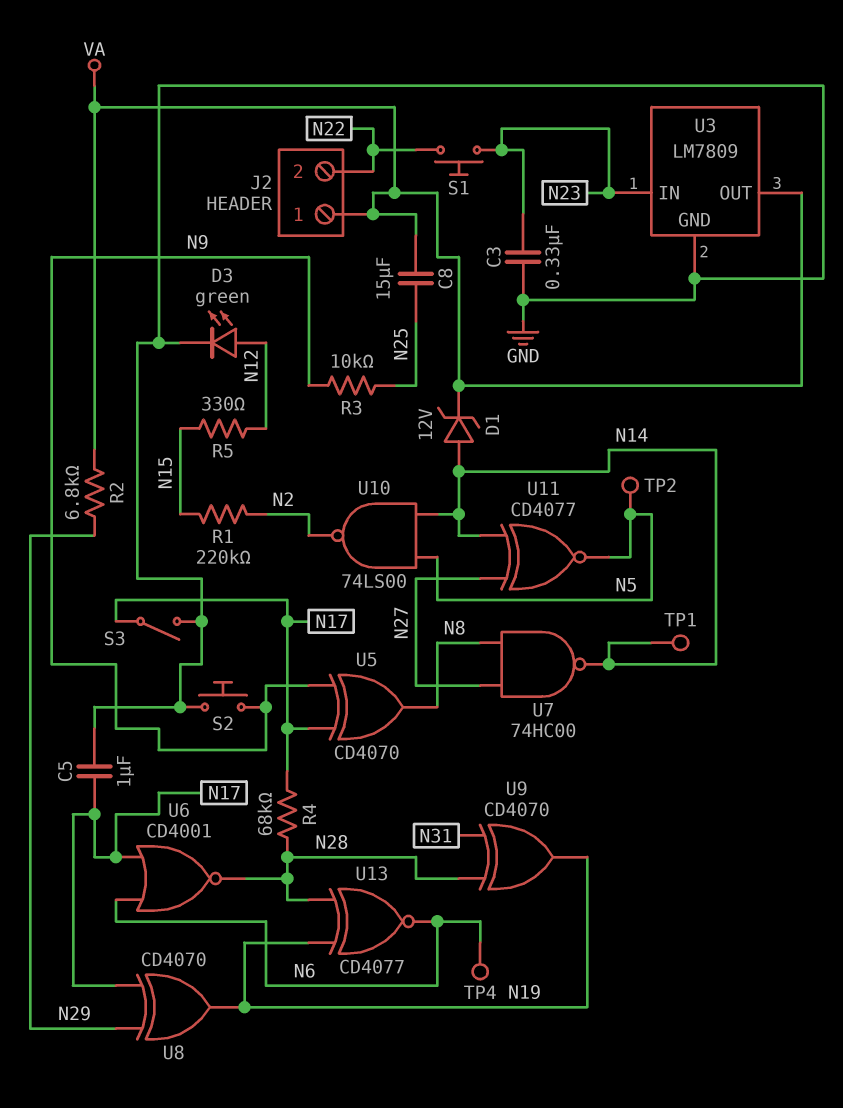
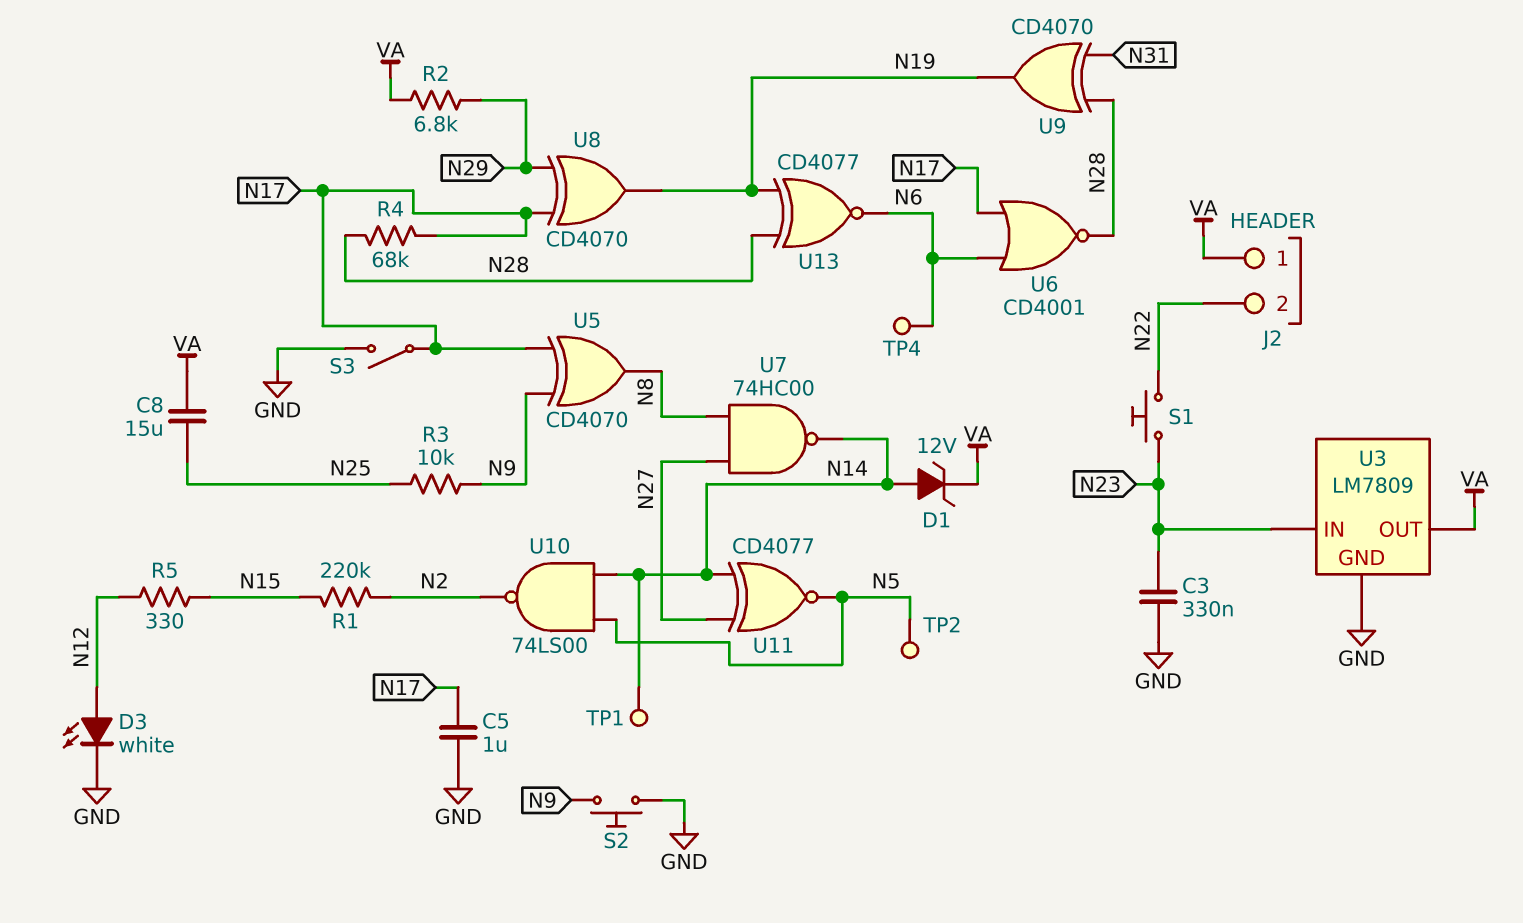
D3: LED green (A N12, K GND) -> LED white (A N12, K GND)

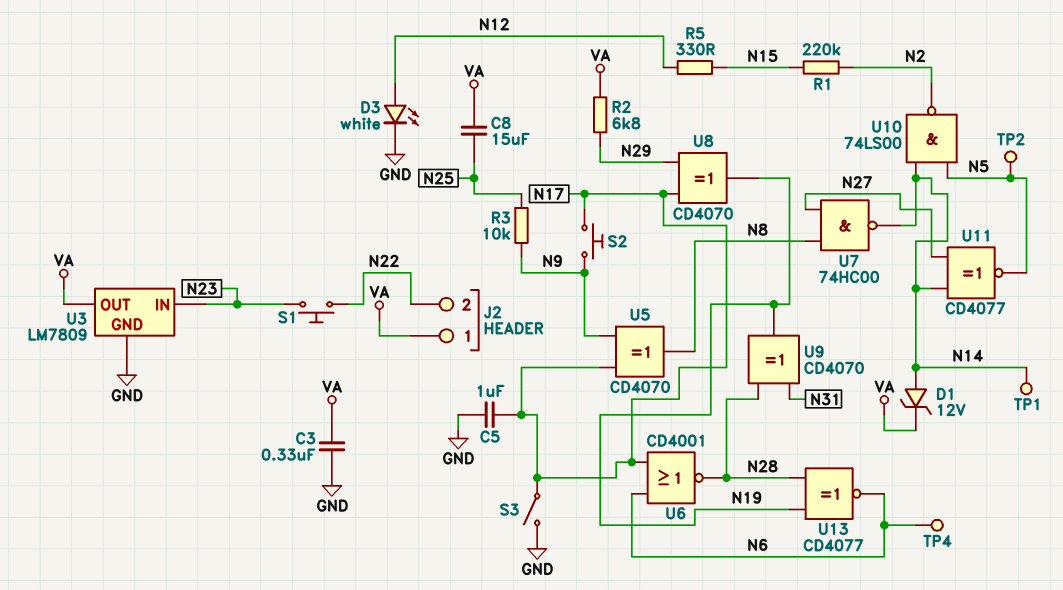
C3: 330nF (GND, N23) -> 330nF (GND, VA)
R4: 68k (N17, N28) -> none
S2: button (GND, N9) -> button (N9, N17)

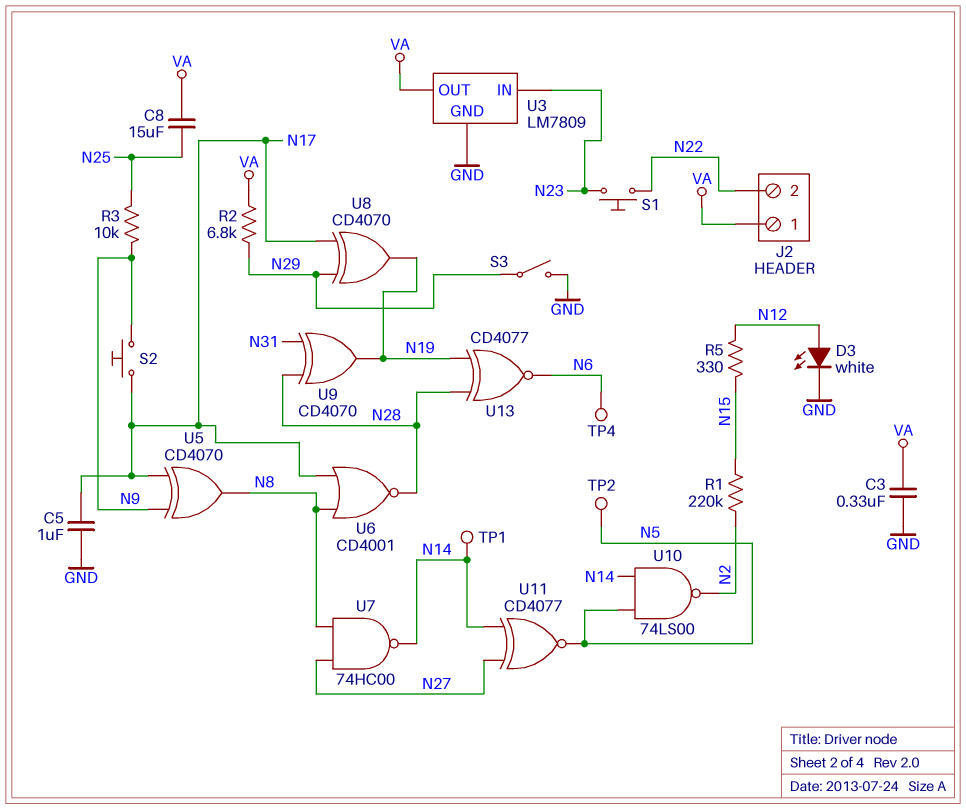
D1: zener 12V (A N14, K VA) -> none
S3: switch (GND, N17) -> switch (GND, N29)
U6: NOR CD4001 (in N6, in N17, out N28) -> NOR CD4001 (in N8, in N17, out N28)

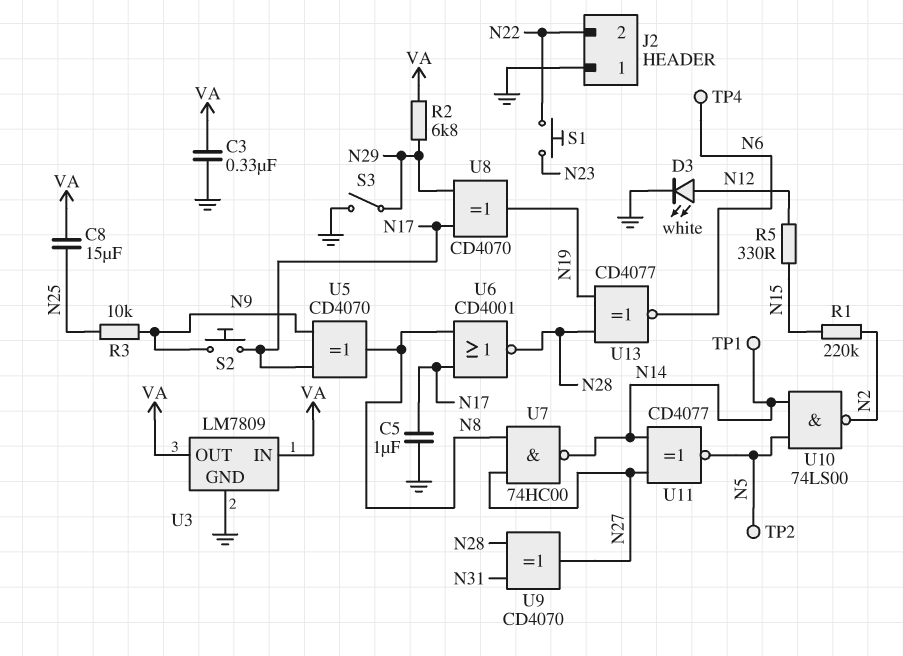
J2 pin 1: VA -> GND
U3 pin IN: N23 -> VA
U9: XOR CD4070 (in N28, in N31, out N19) -> XOR CD4070 (in N28, in N31, out N27)

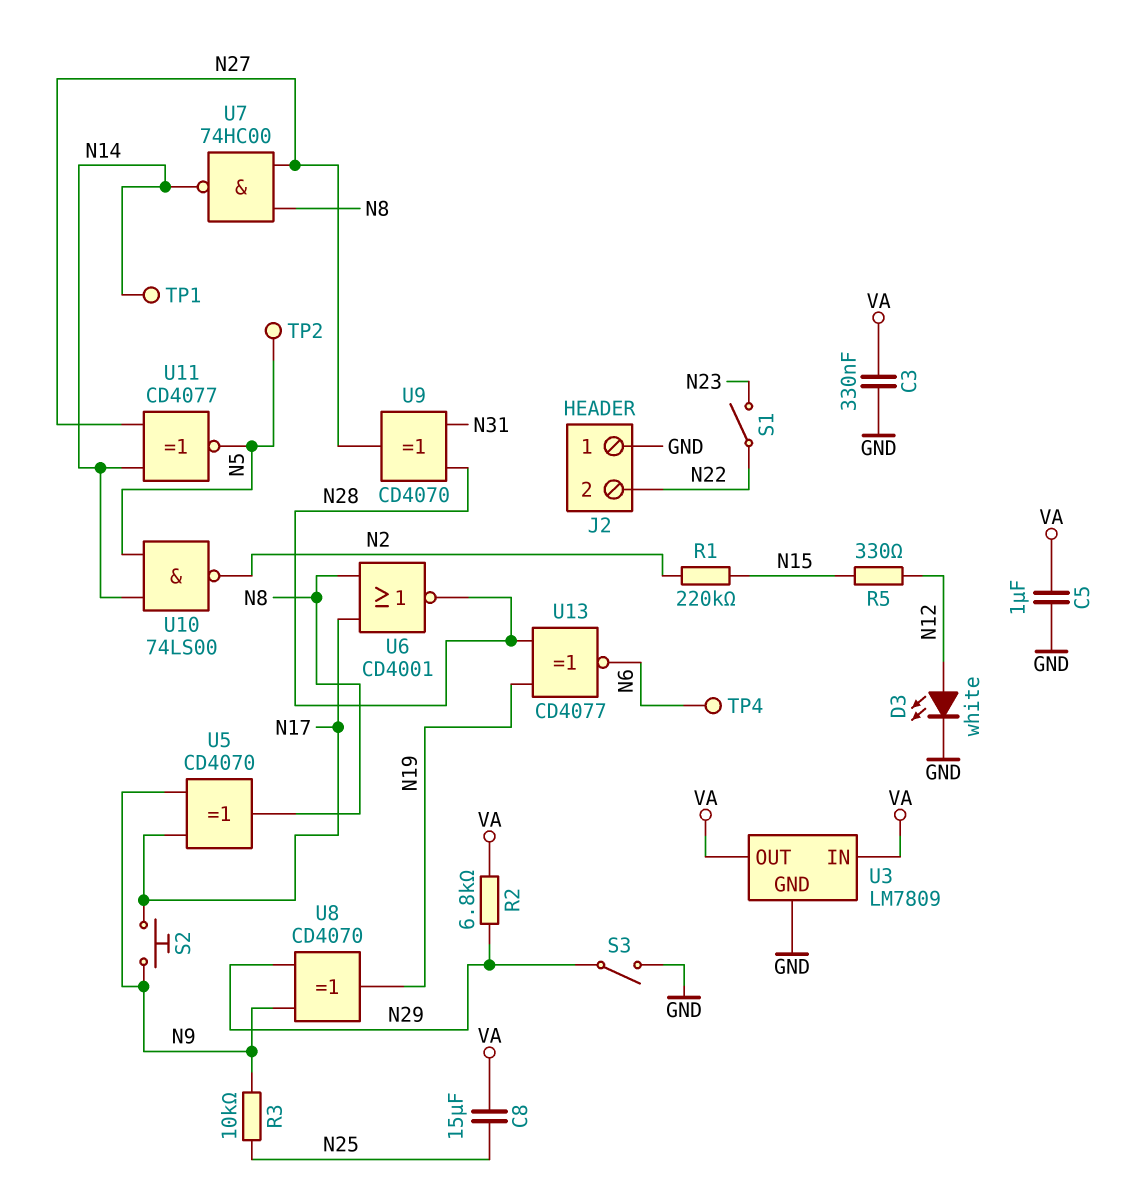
C5: 1uF (GND, N17) -> 1uF (GND, VA)
S1: button (N22, N23) -> switch (N22, N23)
U8: XOR CD4070 (in N17, in N29, out N19) -> XOR CD4070 (in N9, in N29, out N19)

